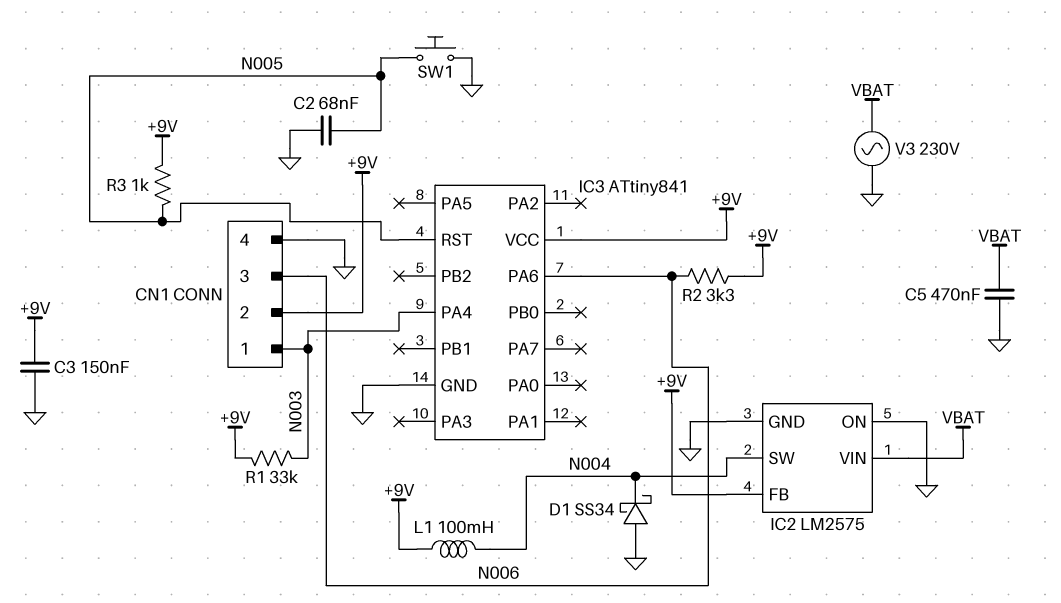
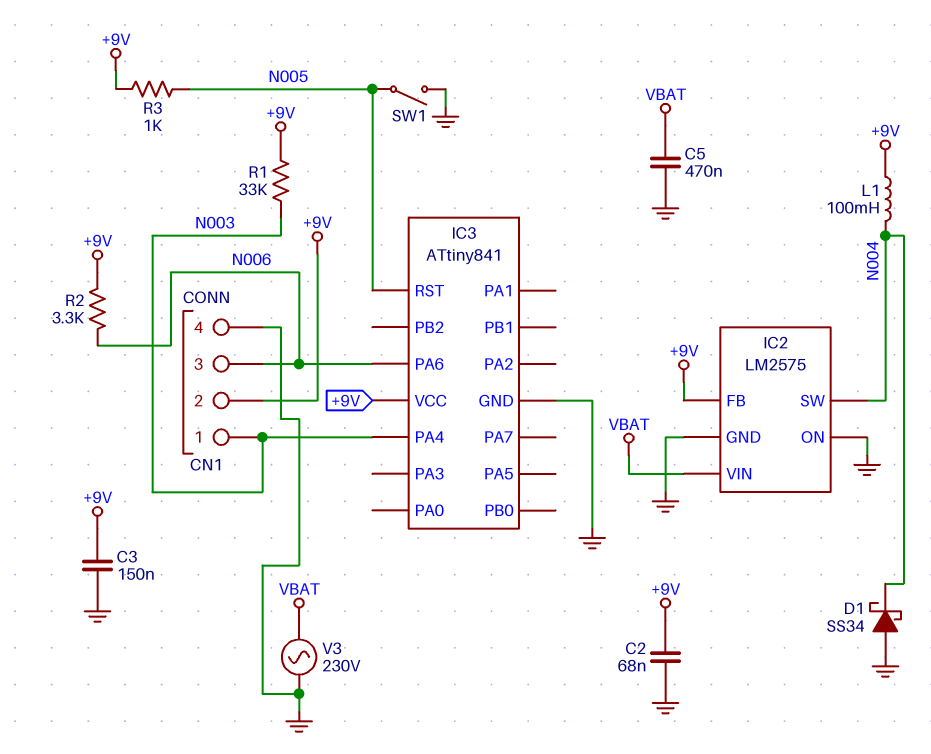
C2: 68nF (GND, N005) -> 68nF (+9V, GND)
SW1: button (GND, N005) -> switch (GND, N005)

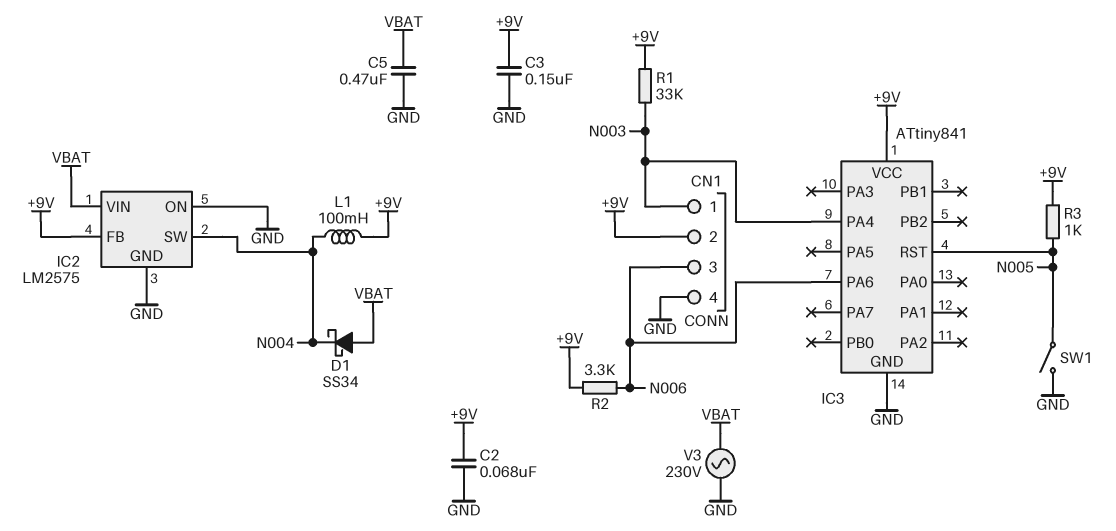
D1: schottky SS34 (A GND, K N004) -> schottky SS34 (A VBAT, K N004)

